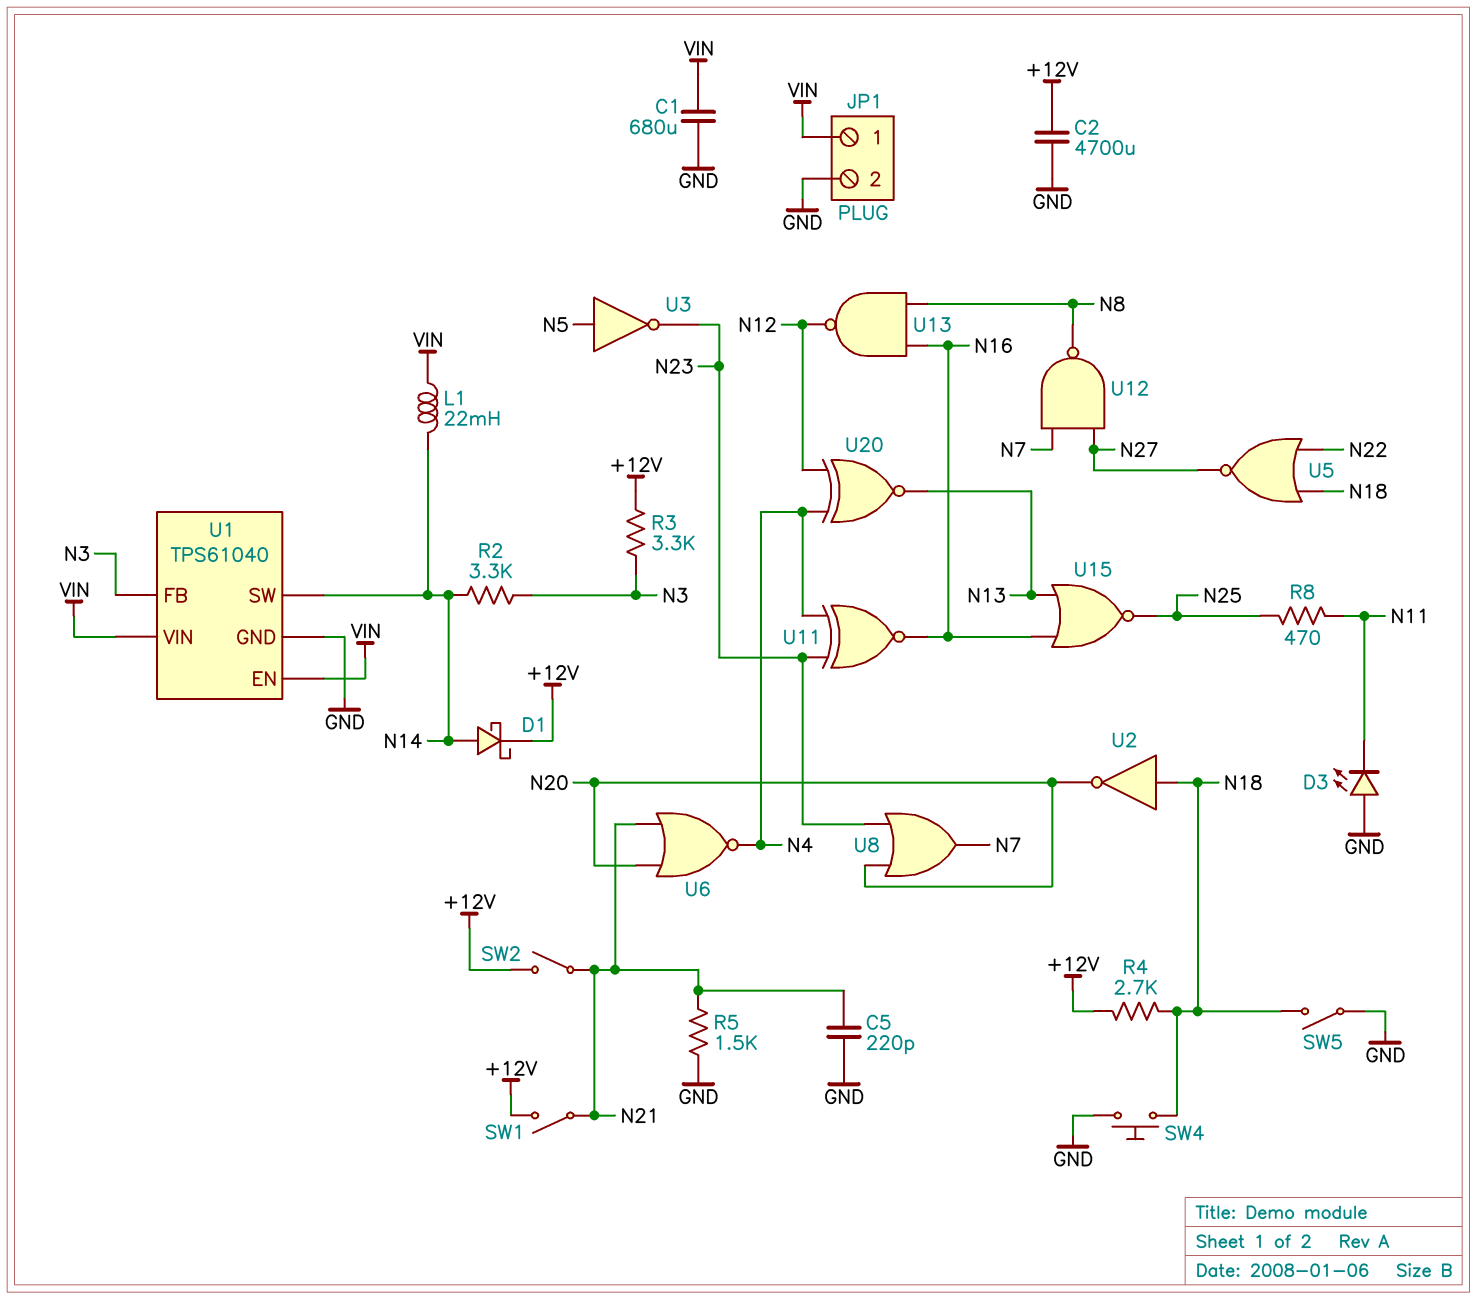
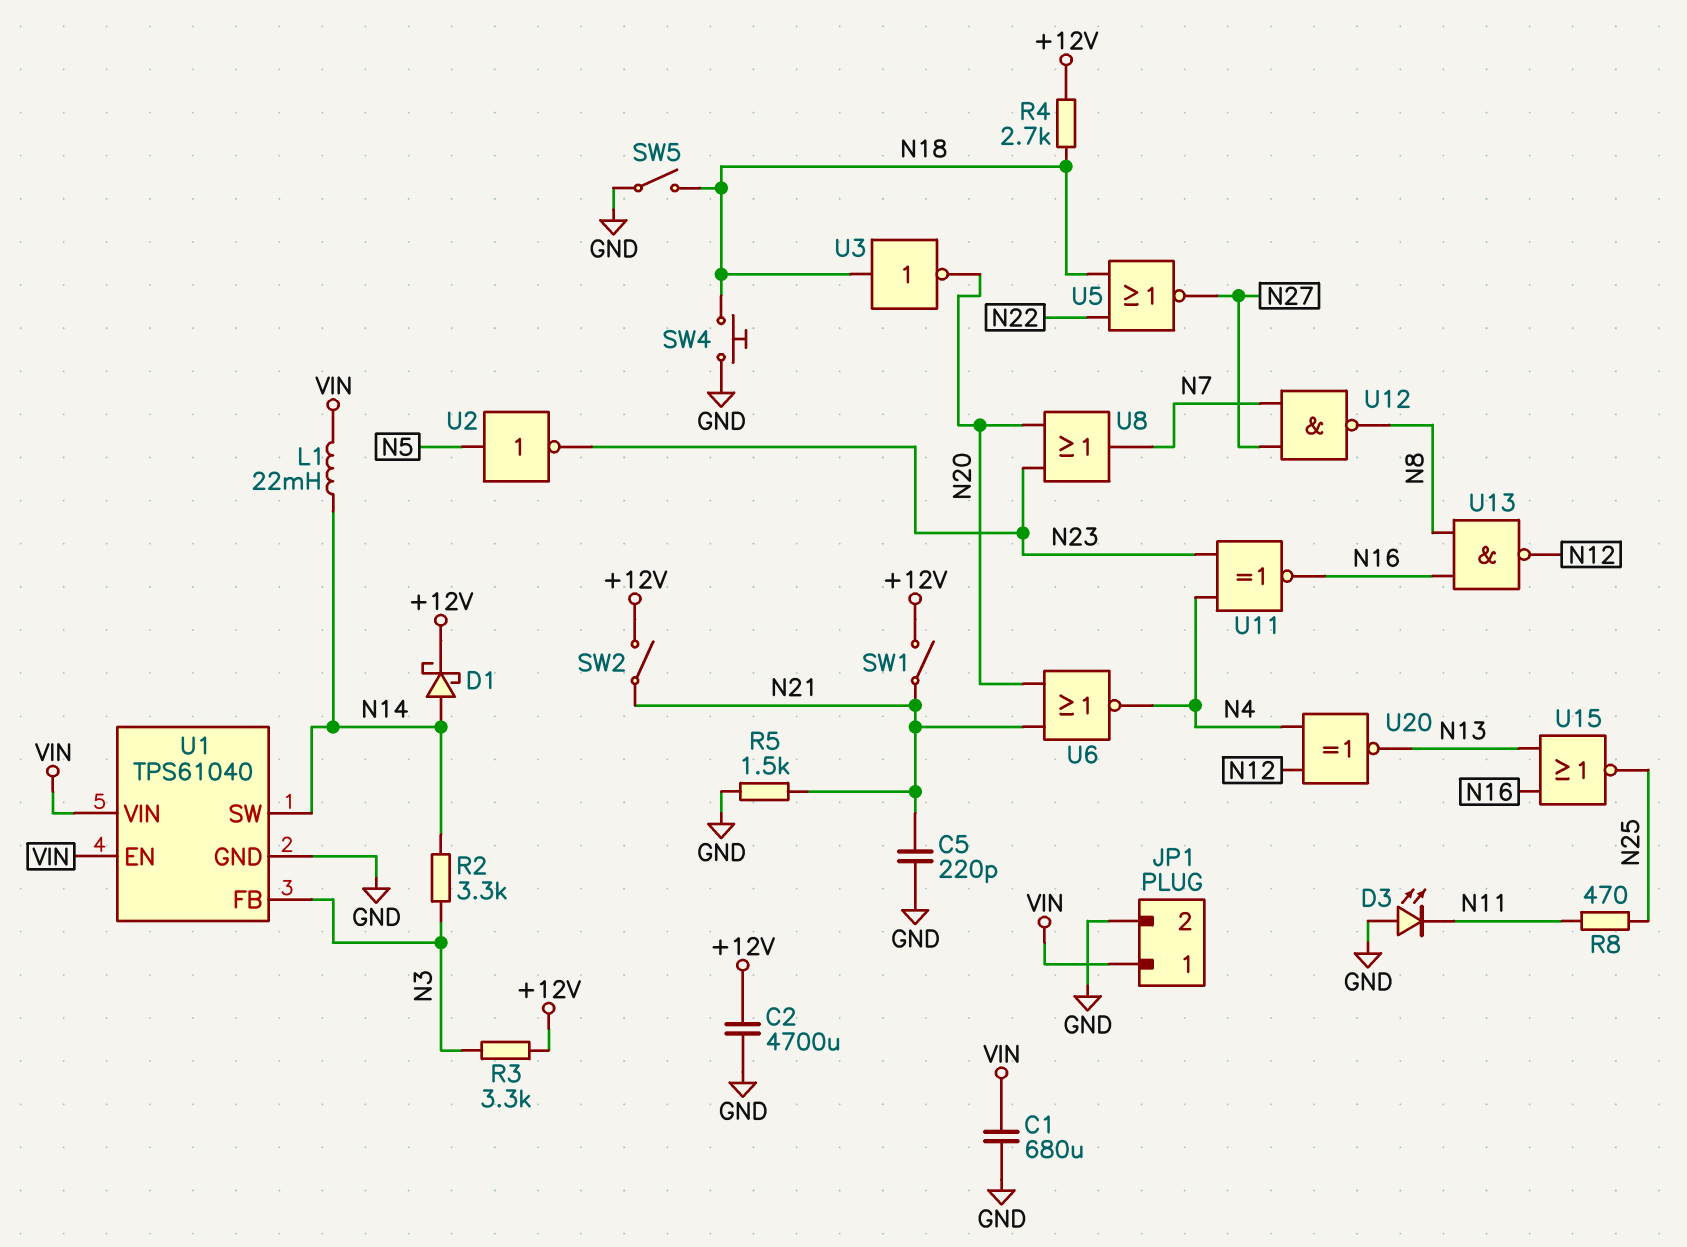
U2: NOT (in N18, out N20) -> NOT (in N5, out N23)
U3: NOT (in N5, out N23) -> NOT (in N18, out N20)

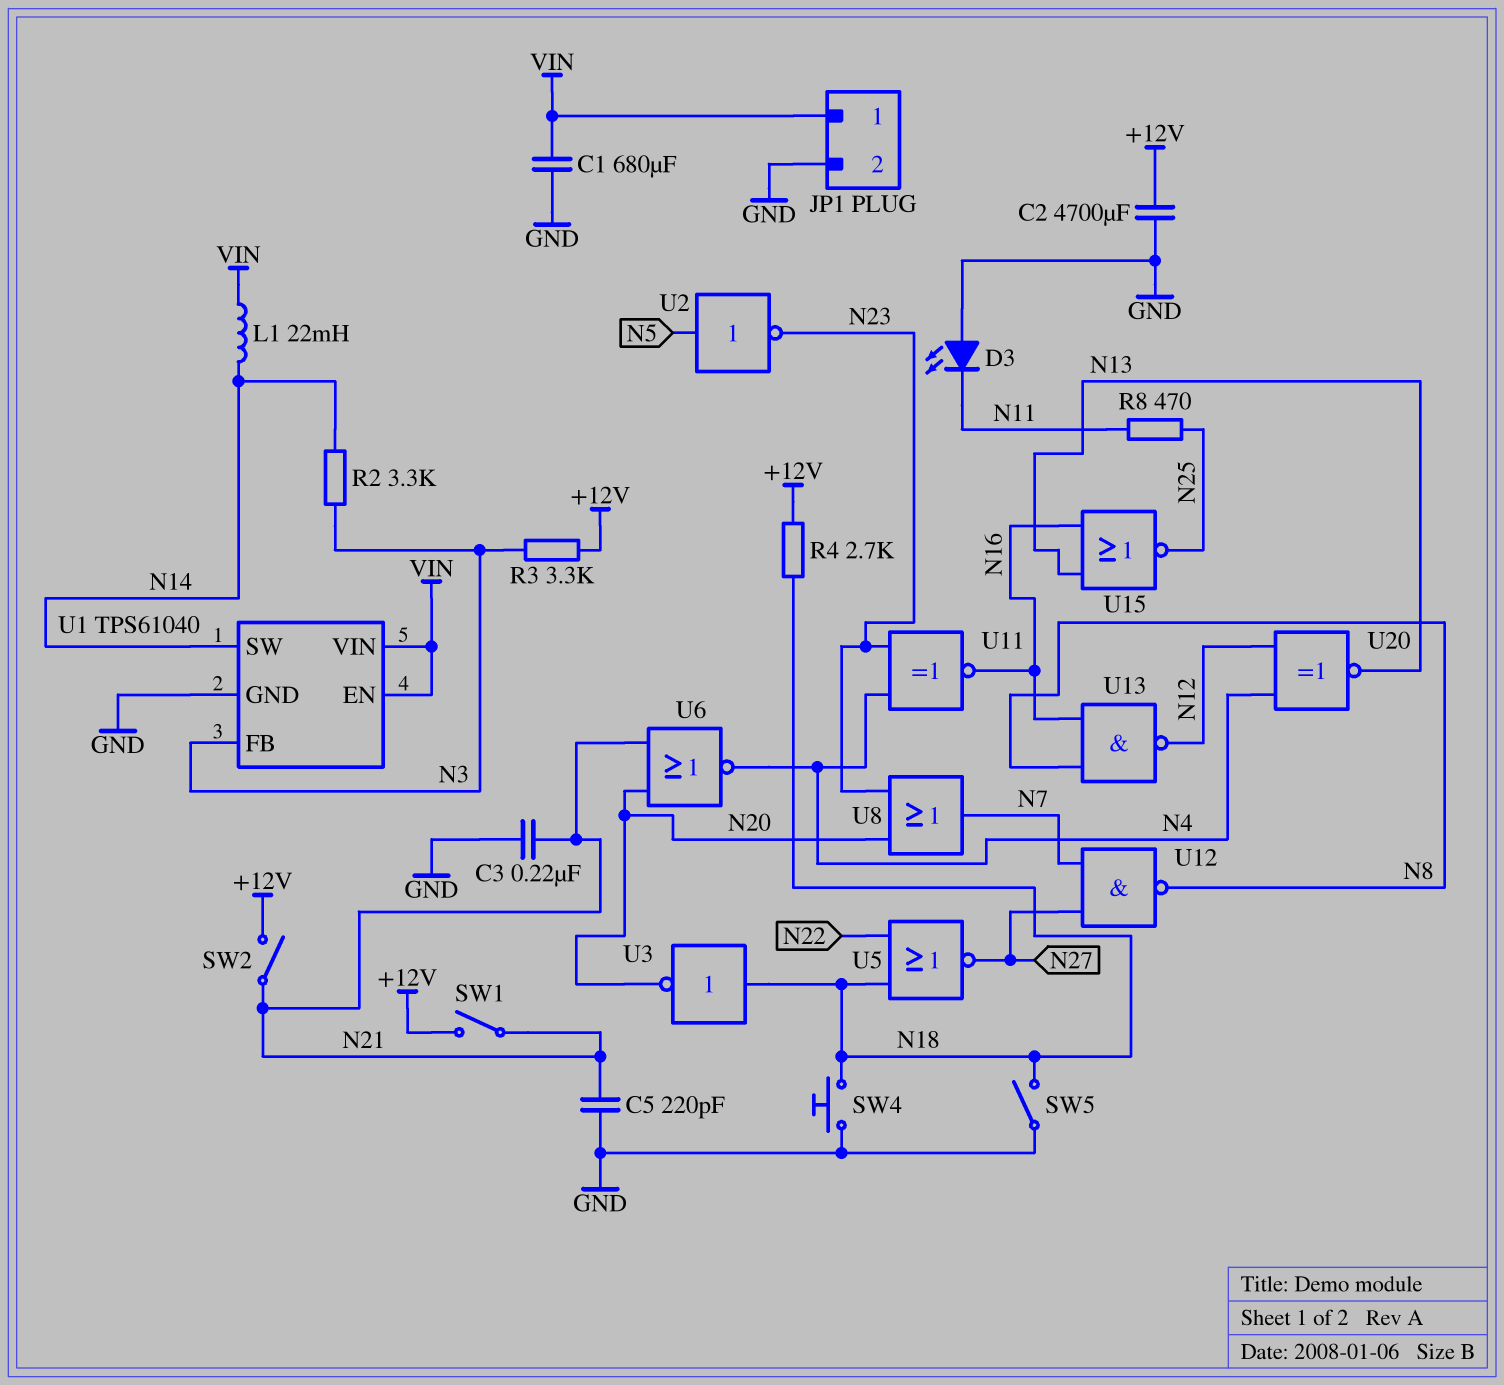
C3: none -> 220nF (GND, N21)
D1: schottky (A N14, K +12V) -> none
R5: 1.5k (GND, N21) -> none

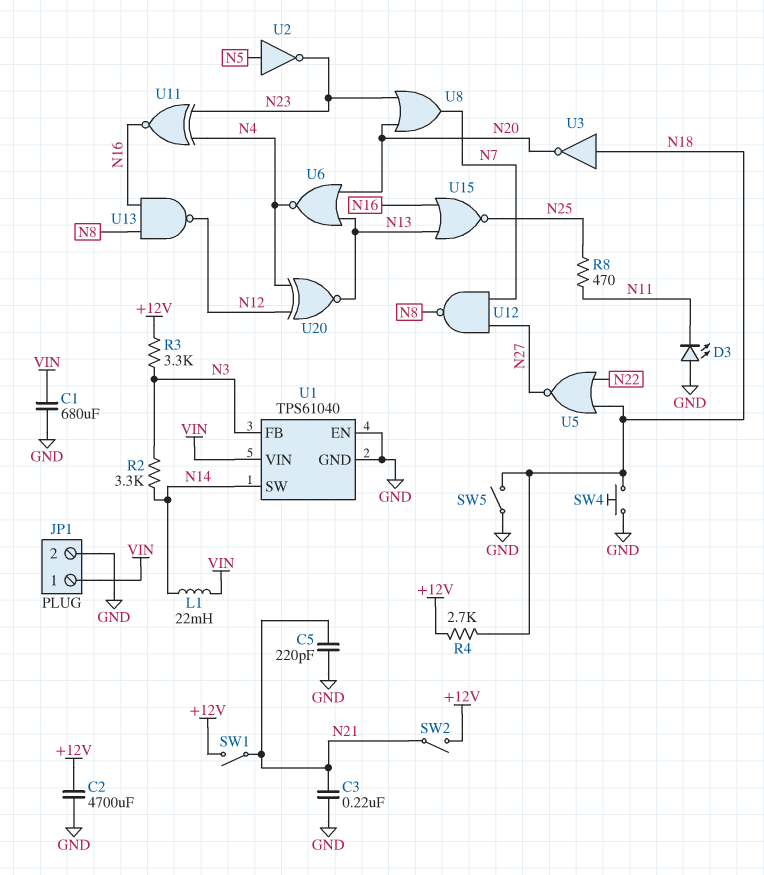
U1 pin EN: VIN -> GND
U6: NOR (in N20, in N21, out N4) -> NOR (in N13, in N20, out N4)

